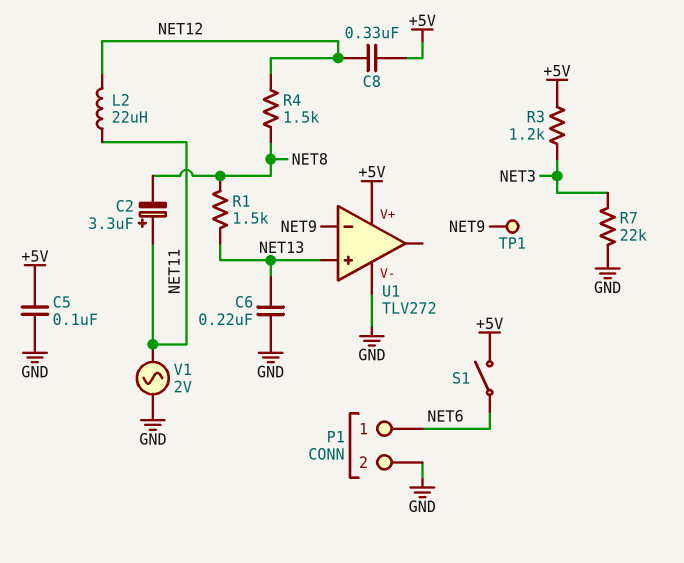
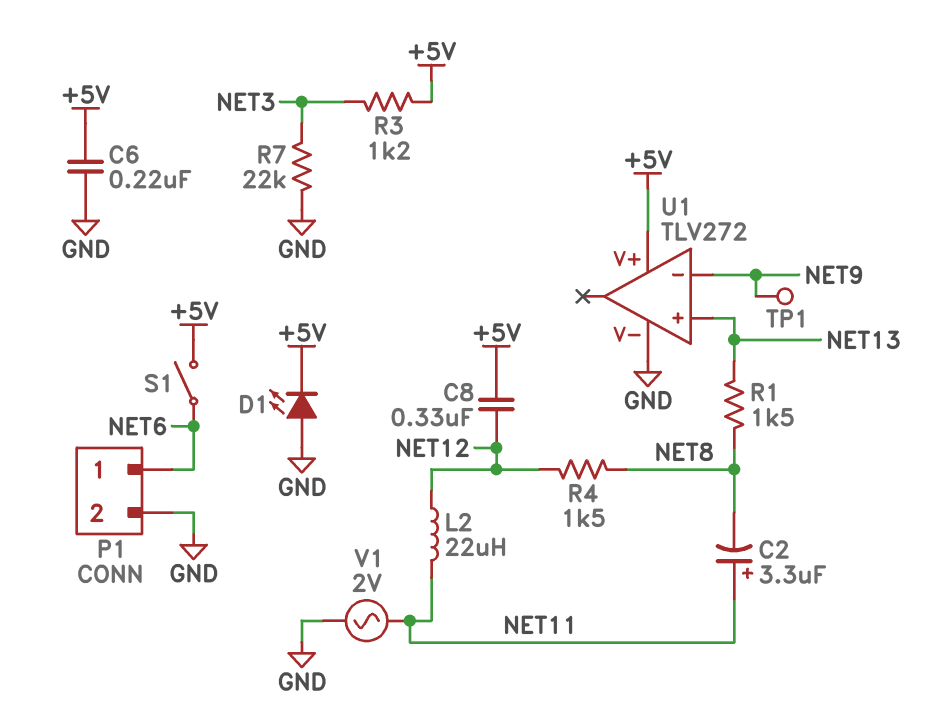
C5: 100nF (+5V, GND) -> none
C6: 220nF (GND, NET13) -> 220nF (+5V, GND)
D1: none -> LED (A GND, K +5V)

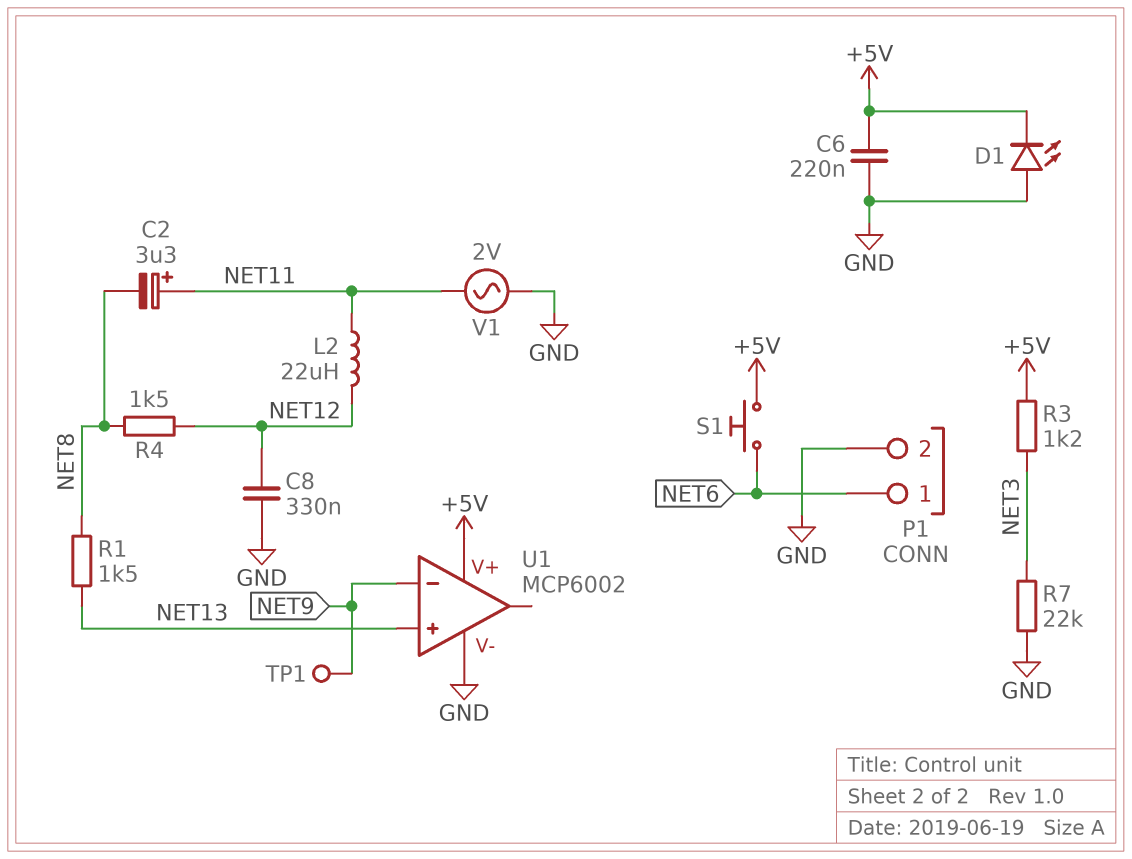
C8: 330nF (+5V, NET12) -> 330nF (GND, NET12)
S1: switch (+5V, NET6) -> button (+5V, NET6)
U1: TLV272 -> MCP6002

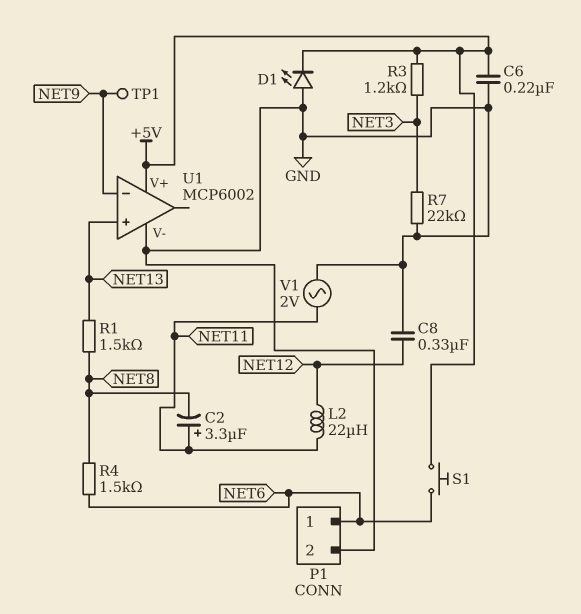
R4: 1.5k (NET8, NET12) -> 1.5k (NET6, NET8)

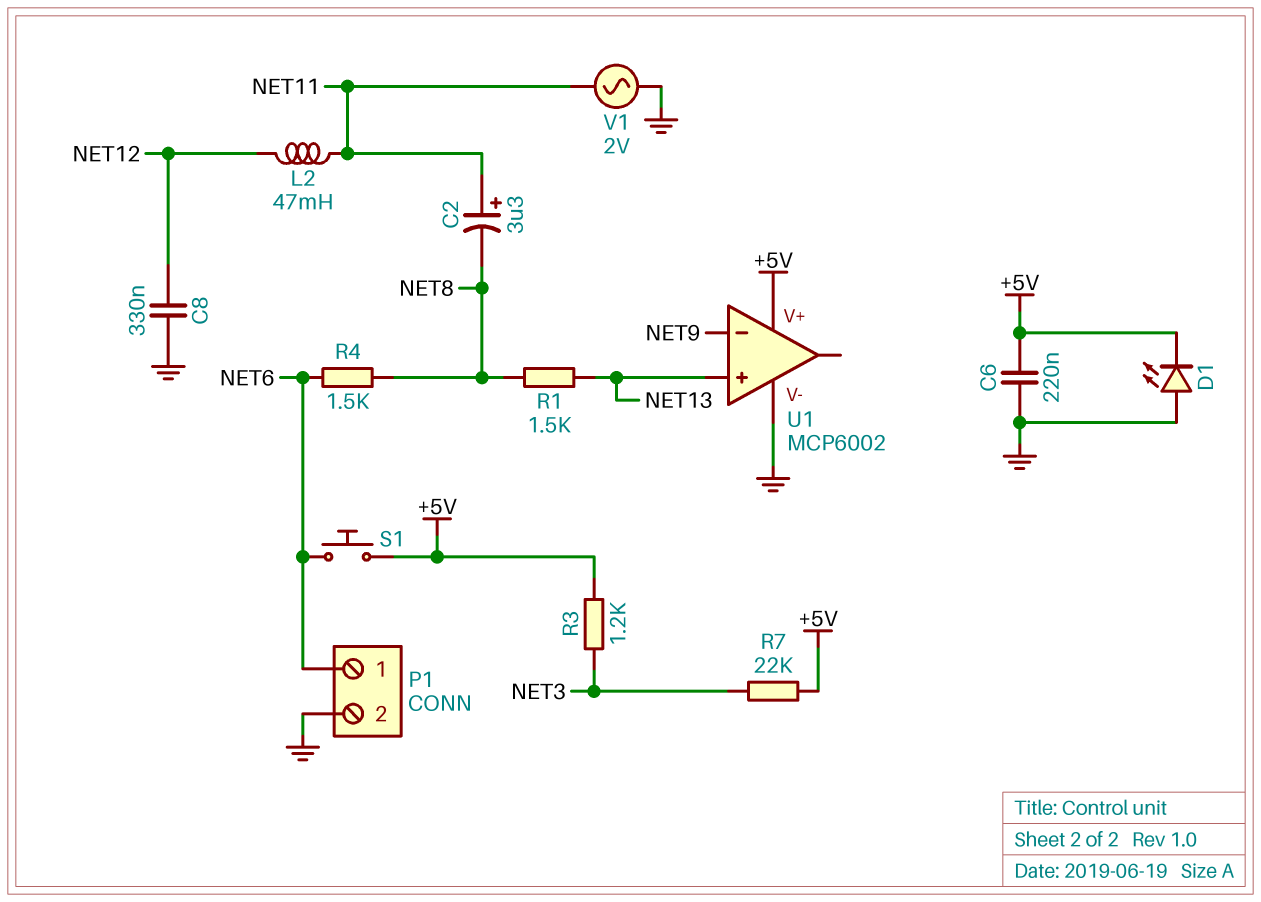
L2: 22uH (NET11, NET12) -> 47mH (NET11, NET12)
R7: 22k (GND, NET3) -> 22k (+5V, NET3)
TP1: test point (NET9) -> none

